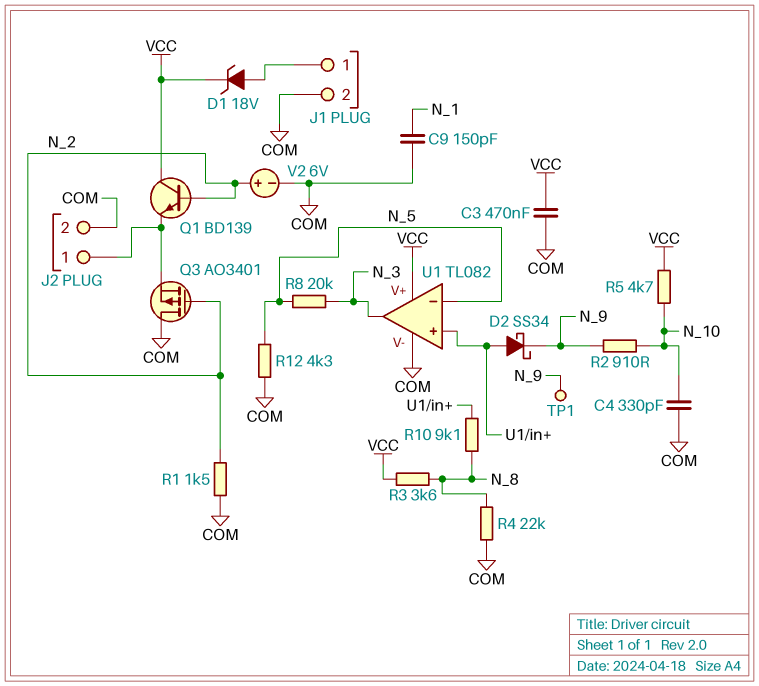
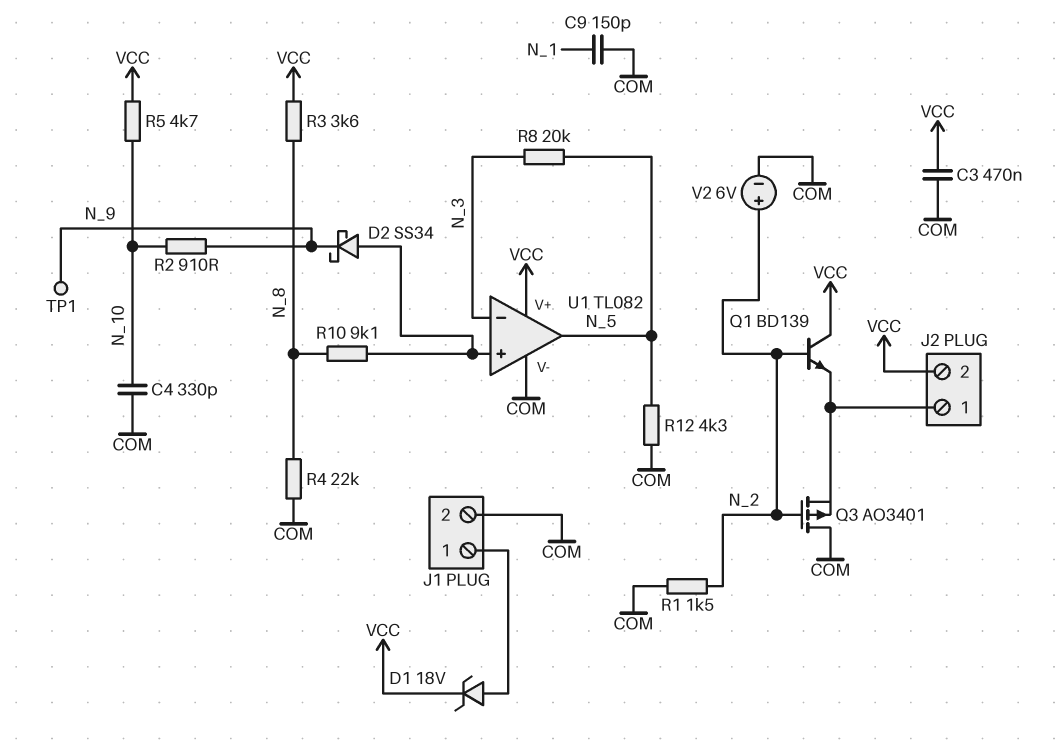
J2 pin 2: COM -> VCC
U1 pin in-: N_5 -> N_3
U1 pin out: N_3 -> N_5

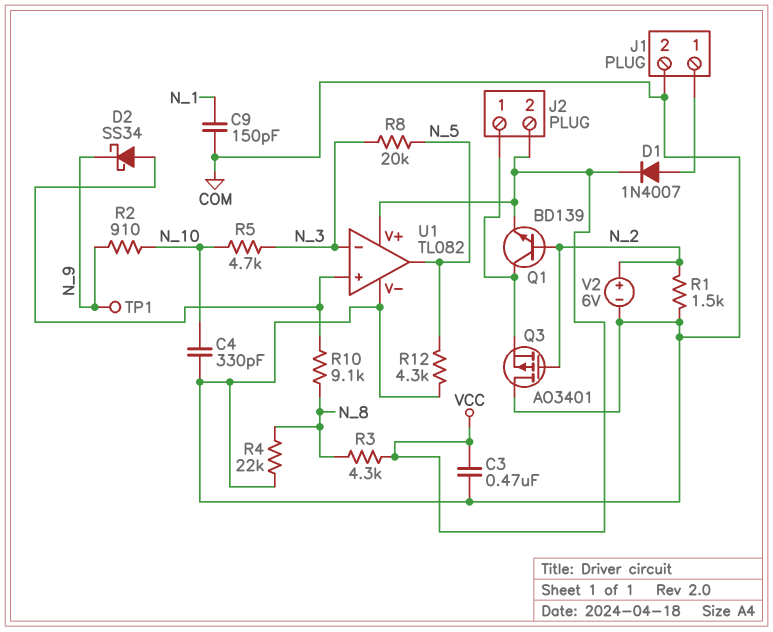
D1: zener 18V (A J1/1, K VCC) -> diode 1N4007 (A J1/1, K VCC)
Q1: NPN BD139 (B N_2, C VCC, E J2/1) -> NPN BD139 (B N_2, C J2/1, E VCC)
R3: 3.6k (N_8, VCC) -> 4.3k (N_8, VCC)
R5: 4.7k (N_10, VCC) -> 4.7k (N_3, N_10)

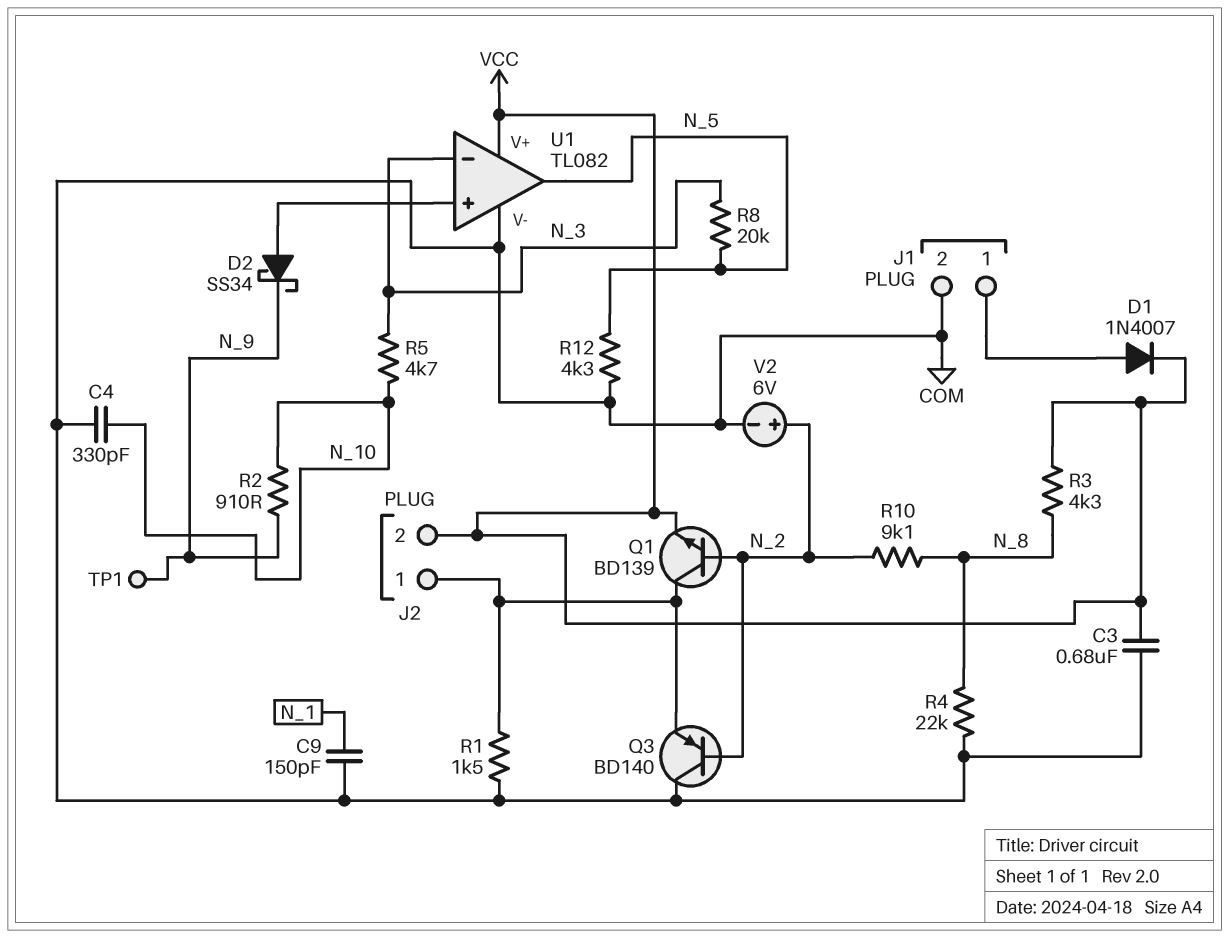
C3: 470nF (COM, VCC) -> 680nF (COM, VCC)
Q3: PMOS AO3401 (G N_2, D COM, S J2/1) -> PNP BD140 (B N_2, C COM, E J2/1)
R1: 1.5k (COM, N_2) -> 1.5k (COM, J2/1)
R10: 9.1k (N_8, U1/in+) -> 9.1k (N_2, N_8)

